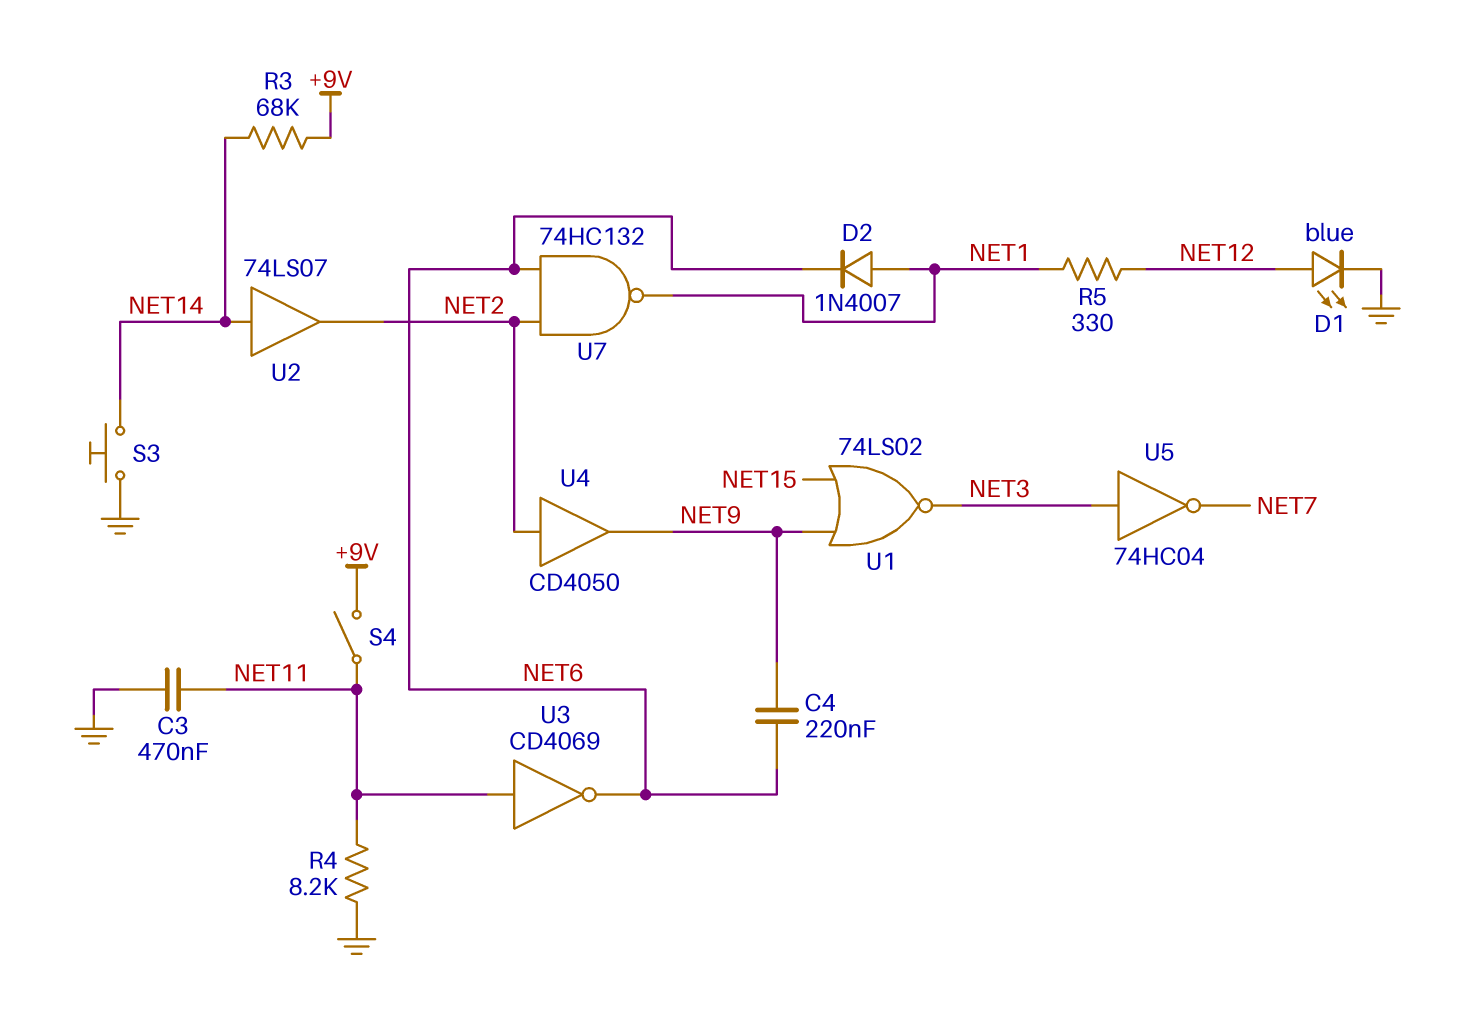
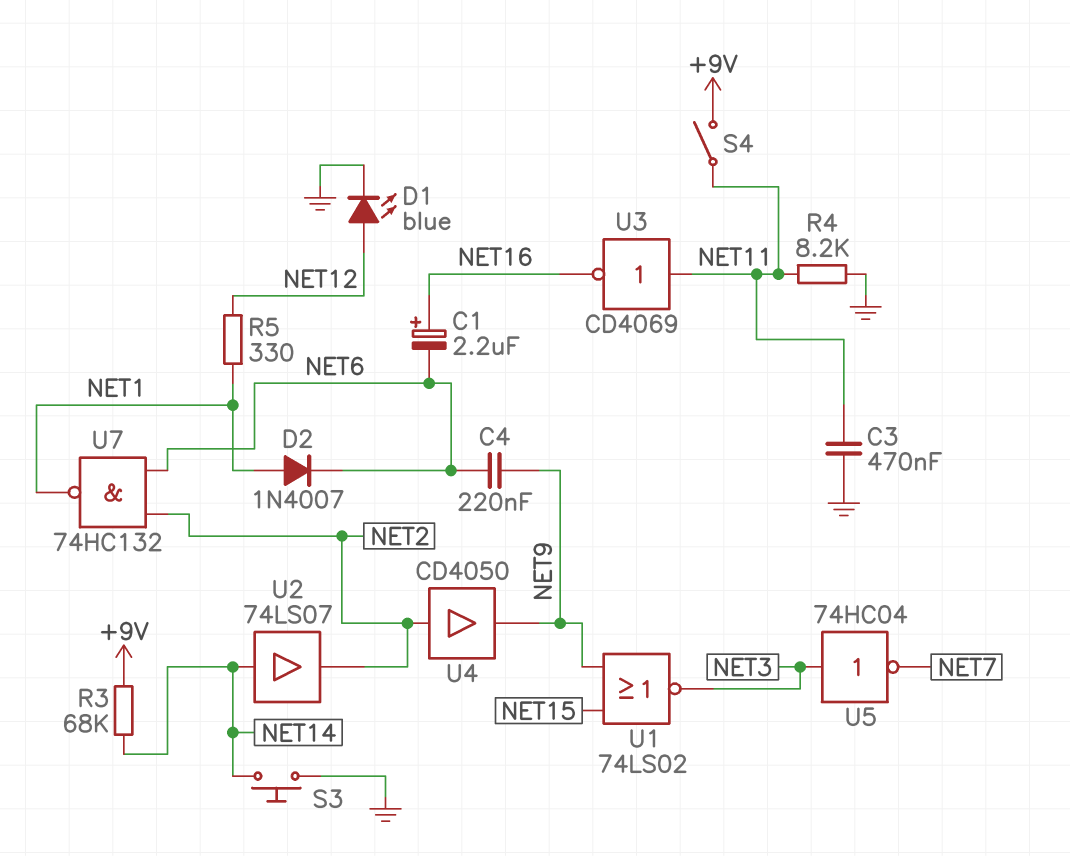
C1: none -> 2.2uF (plus NET16, minus NET6)
U3: NOT CD4069 (in NET11, out NET6) -> NOT CD4069 (in NET11, out NET16)

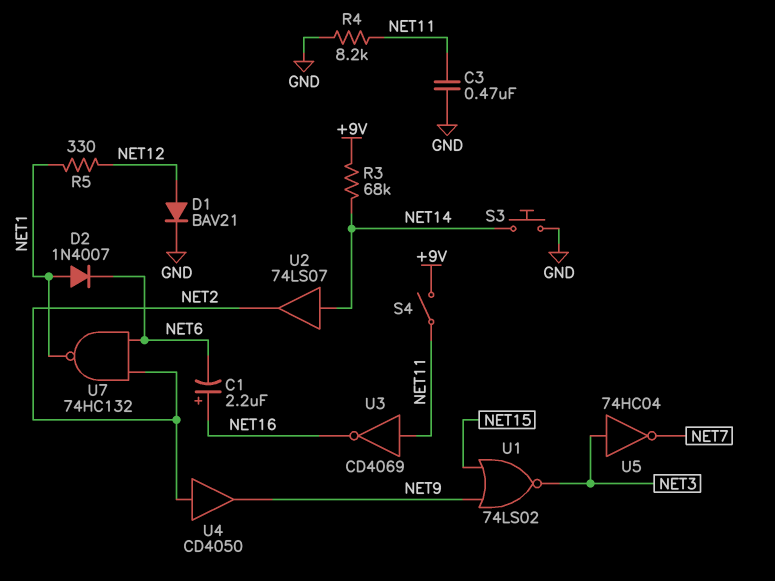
C4: 220nF (NET6, NET9) -> none
D1: LED blue (A NET12, K GND) -> diode BAV21 (A NET12, K GND)

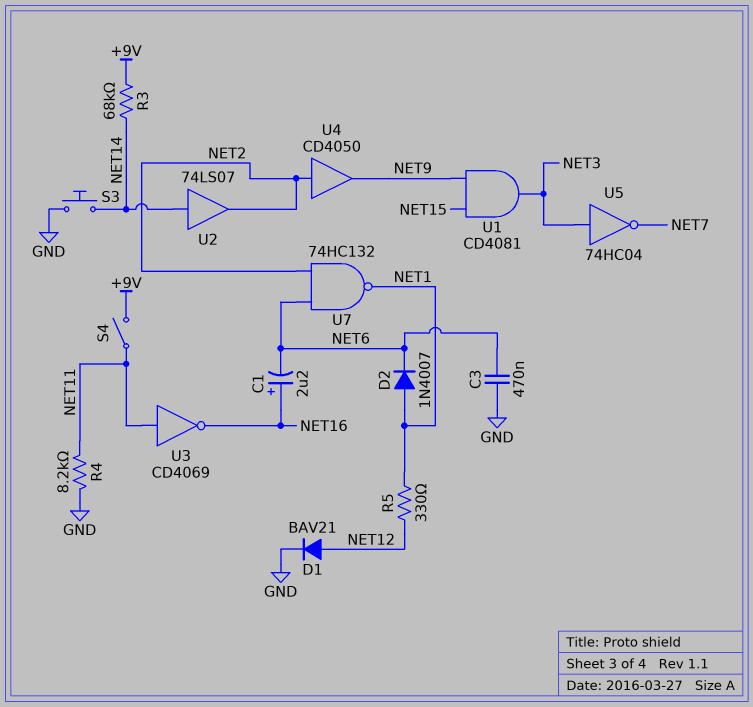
C3: 470nF (GND, NET11) -> 470nF (GND, NET6)
U1: NOR 74LS02 (in NET9, in NET15, out NET3) -> AND CD4081 (in NET9, in NET15, out NET3)

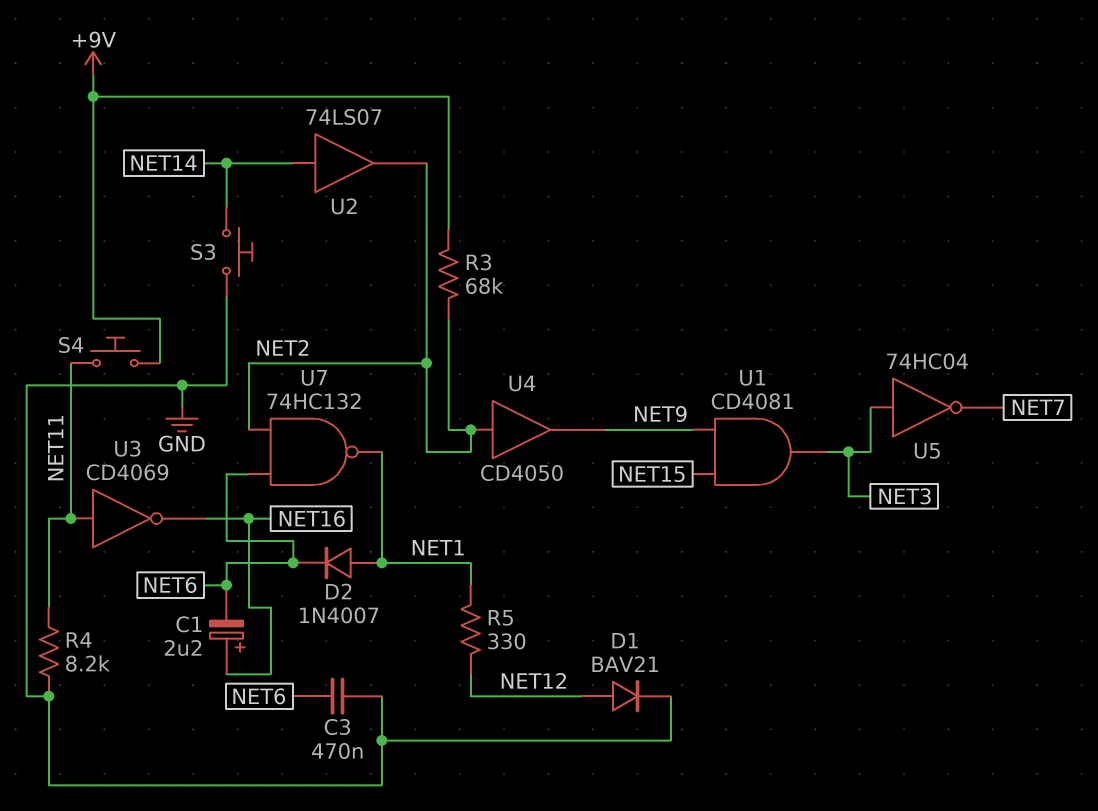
R3: 68k (+9V, NET14) -> 68k (+9V, NET2)
S4: switch (+9V, NET11) -> button (+9V, NET11)

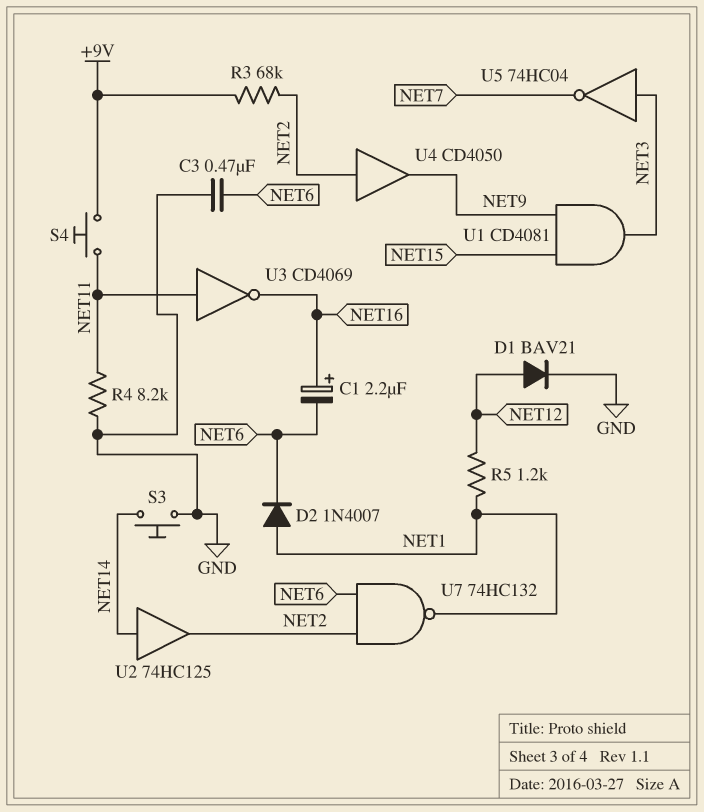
R5: 330 (NET1, NET12) -> 1.2k (NET1, NET12)
U2: buffer 74LS07 (in NET14, out NET2) -> buffer 74HC125 (in NET14, out NET2)

